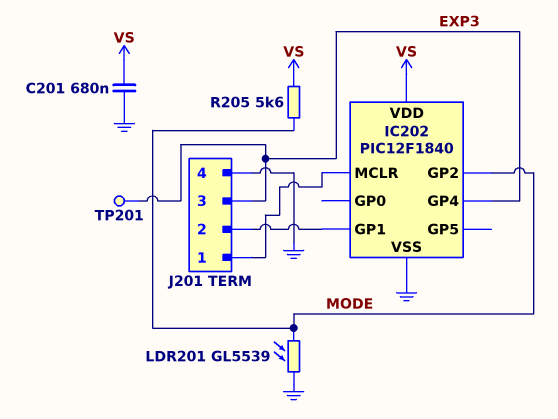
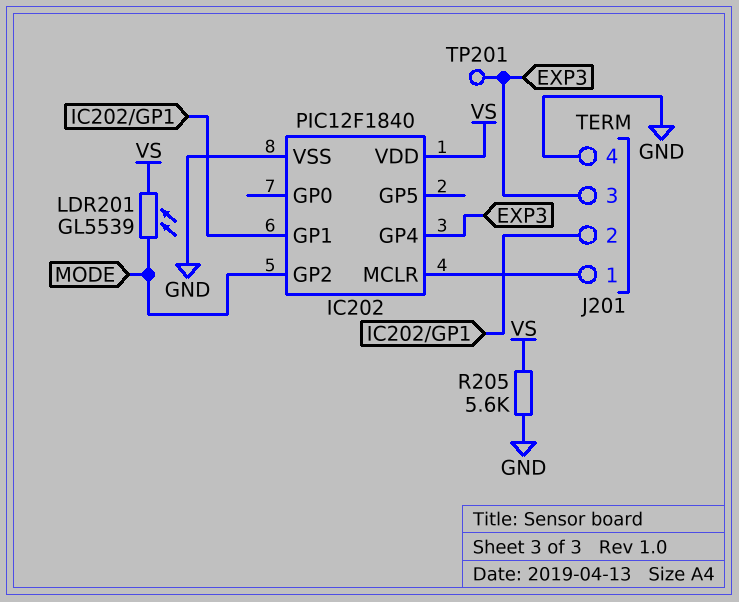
C201: 680nF (GND, VS) -> none
LDR201: GL5539 (GND, MODE) -> GL5539 (MODE, VS)
R205: 5.6k (MODE, VS) -> 5.6k (GND, VS)

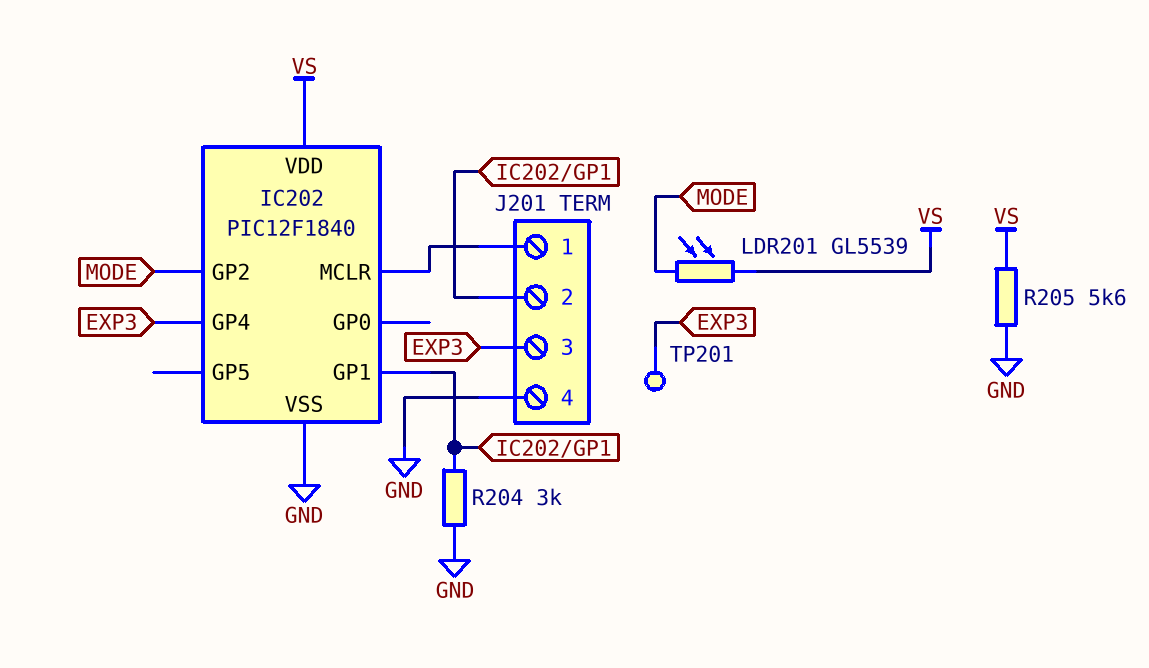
R204: none -> 3k (GND, IC202/GP1)

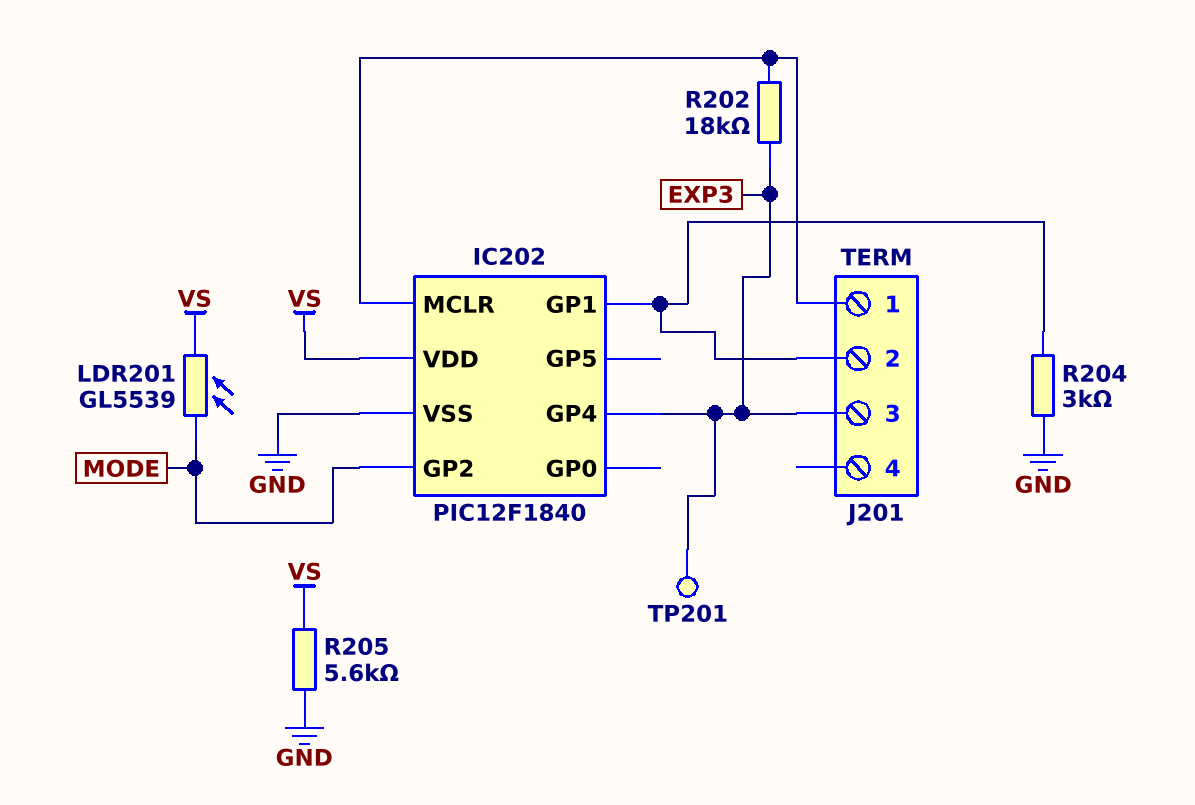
J201 pin 4: GND -> none
R202: none -> 18k (EXP3, IC202/MCLR)

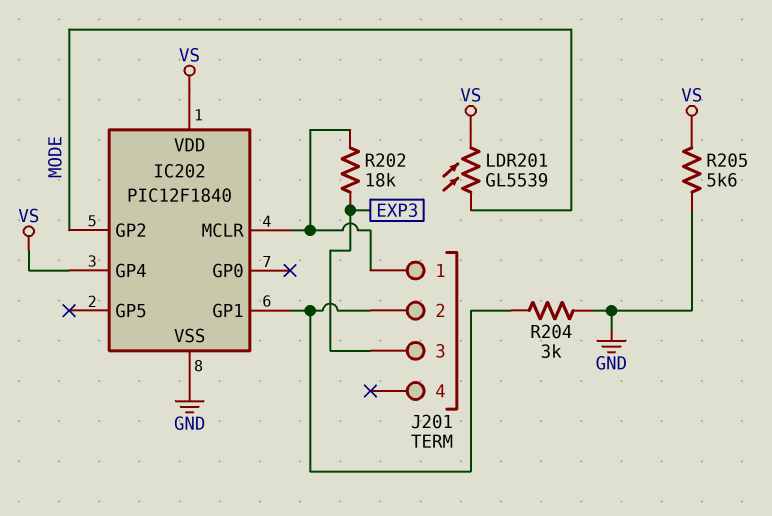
IC202 pin GP4: EXP3 -> VS
TP201: test point (EXP3) -> none

